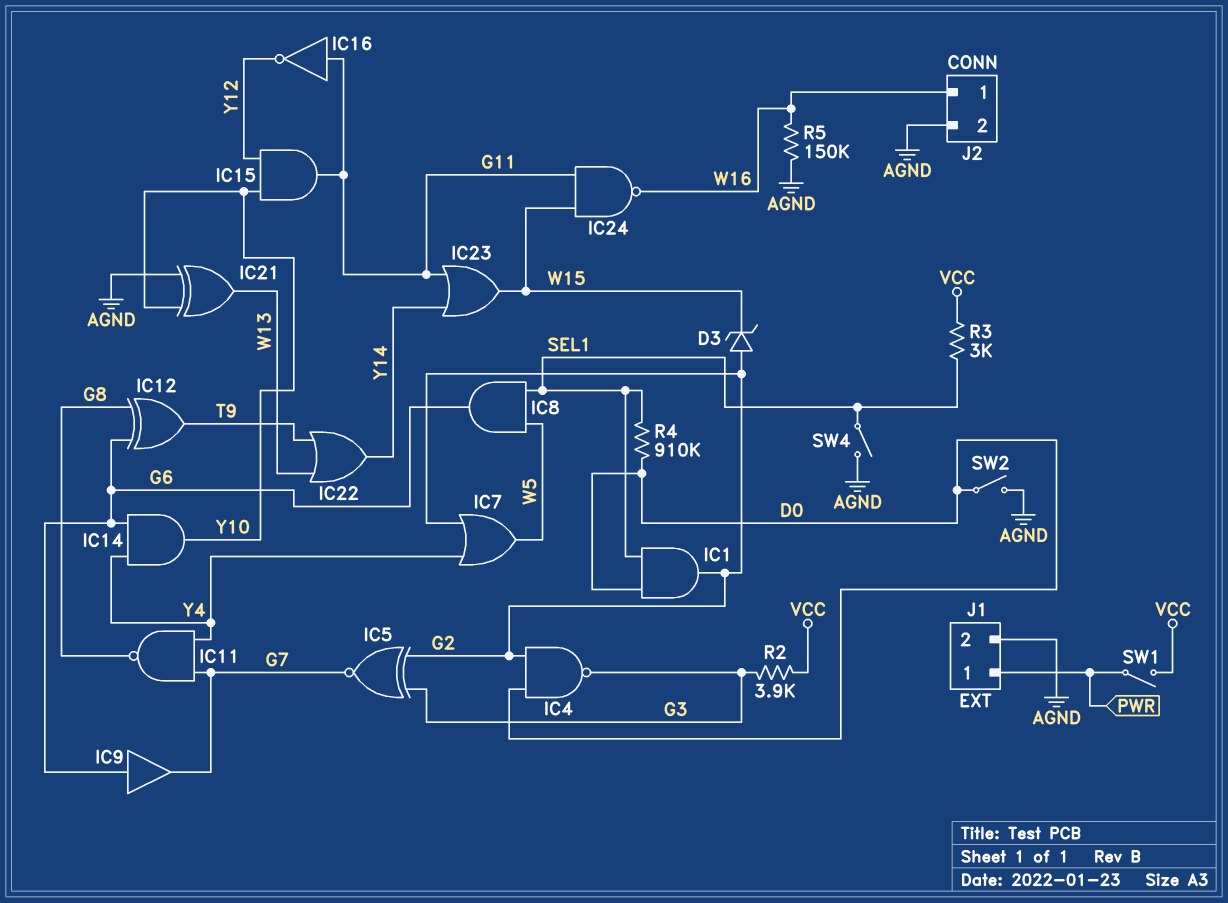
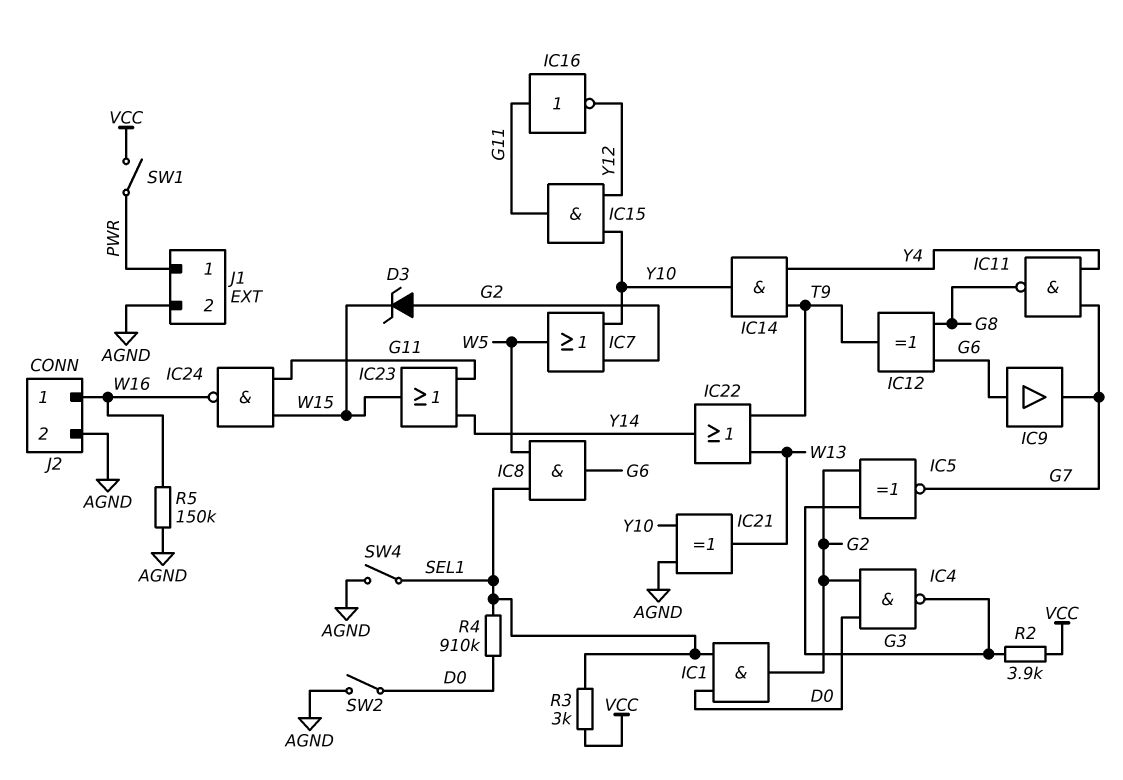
IC7: OR (in G2, in Y4, out W5) -> OR (in G2, in Y10, out W5)
IC14: AND (in G6, in Y4, out Y10) -> AND (in T9, in Y4, out Y10)

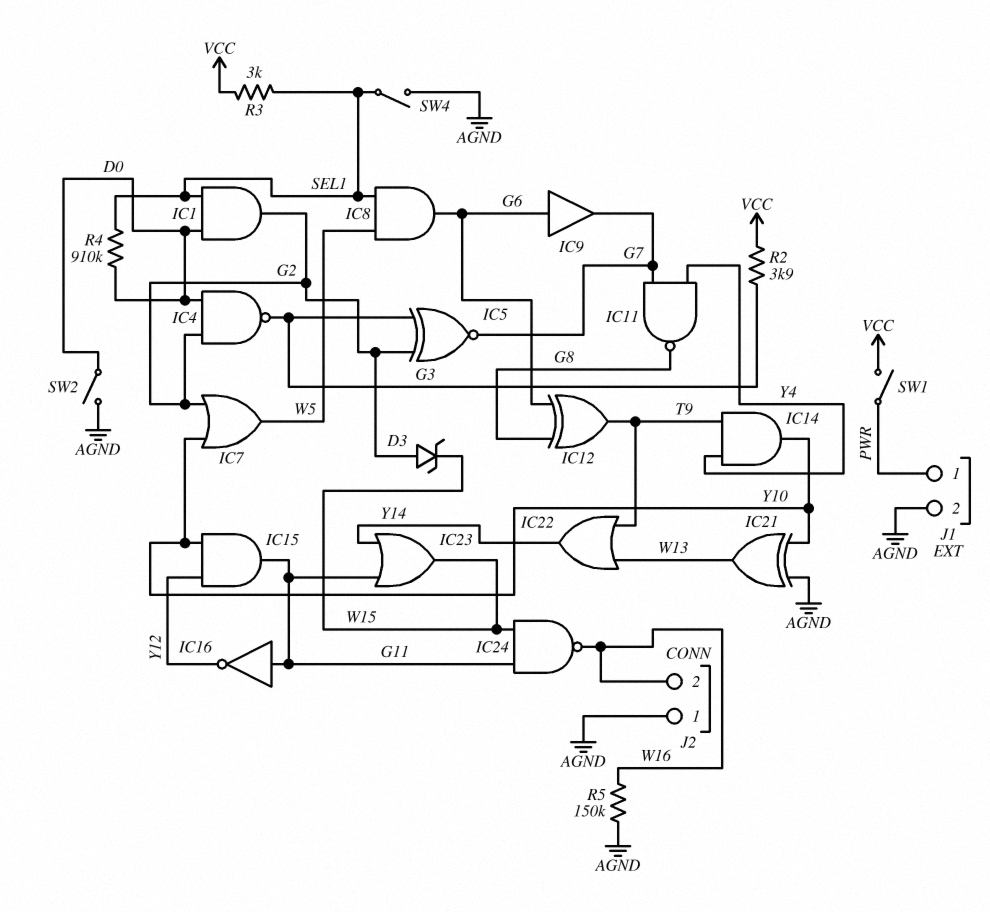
J2 pin 1: W16 -> AGND
J2 pin 2: AGND -> W16

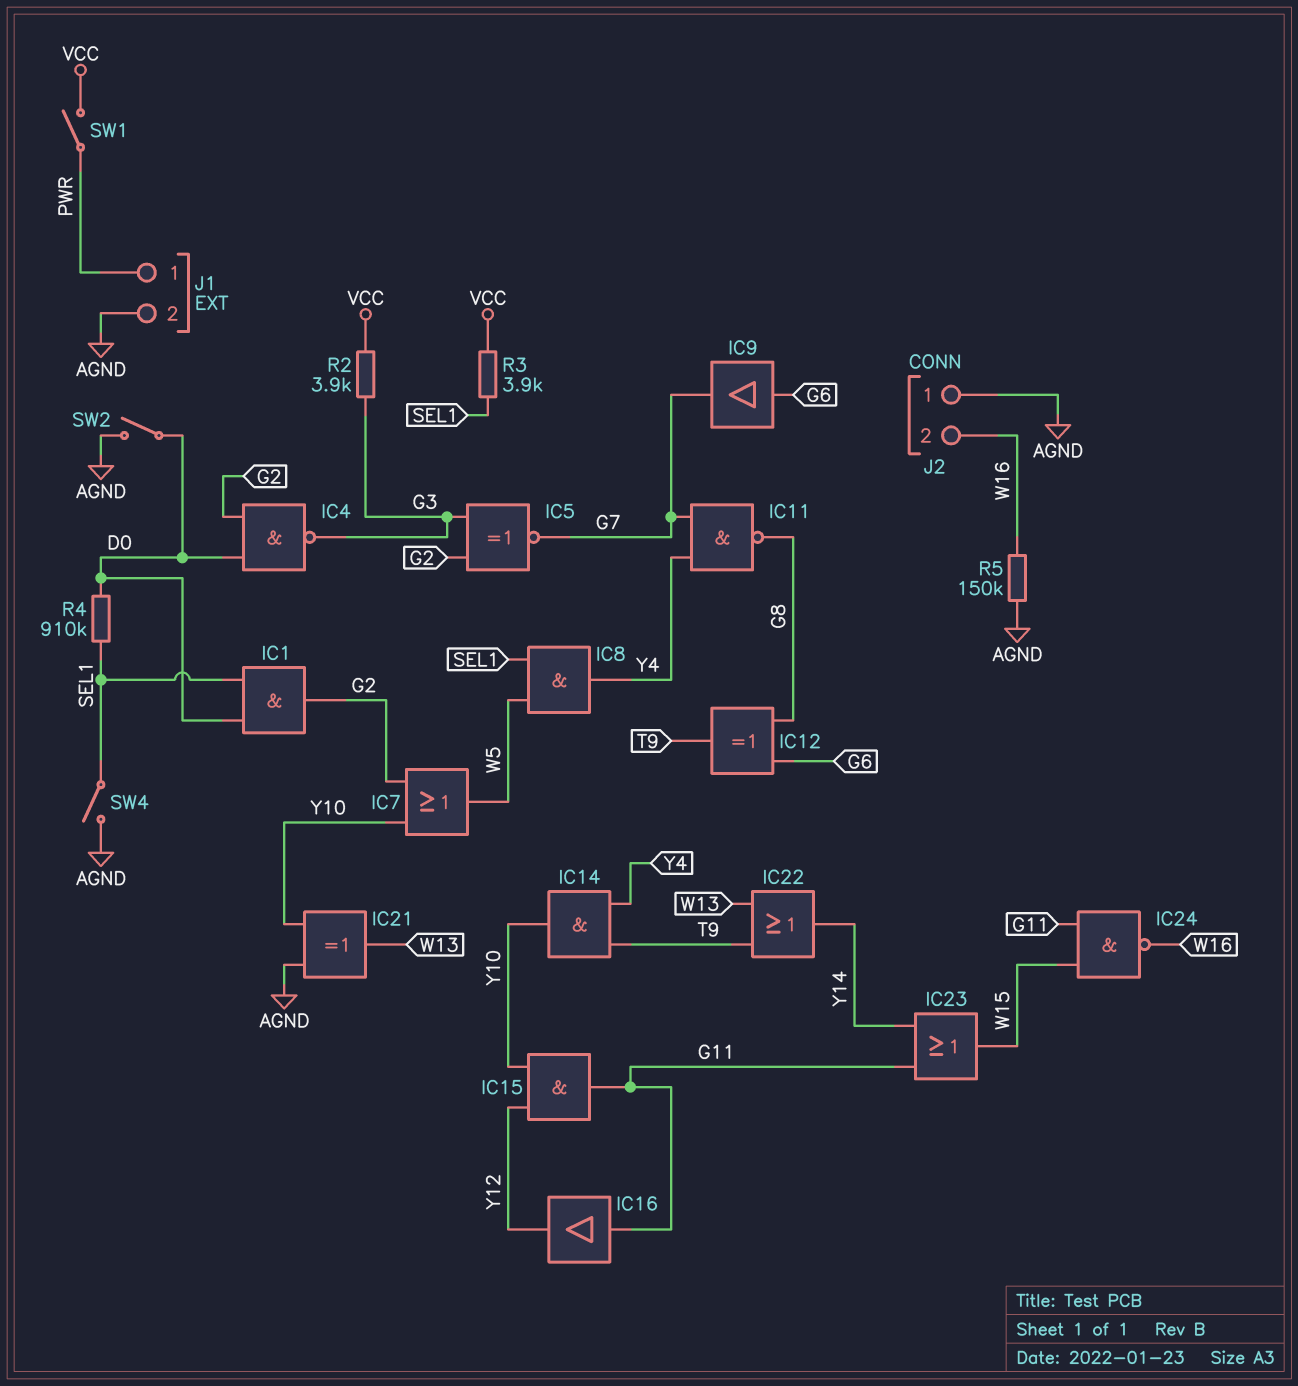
D3: zener (A G2, K W15) -> none
IC8: AND (in SEL1, in W5, out G6) -> AND (in SEL1, in W5, out Y4)
IC16: NOT (in G11, out Y12) -> buffer (in G11, out Y12)
R3: 3k (SEL1, VCC) -> 3.9k (SEL1, VCC)

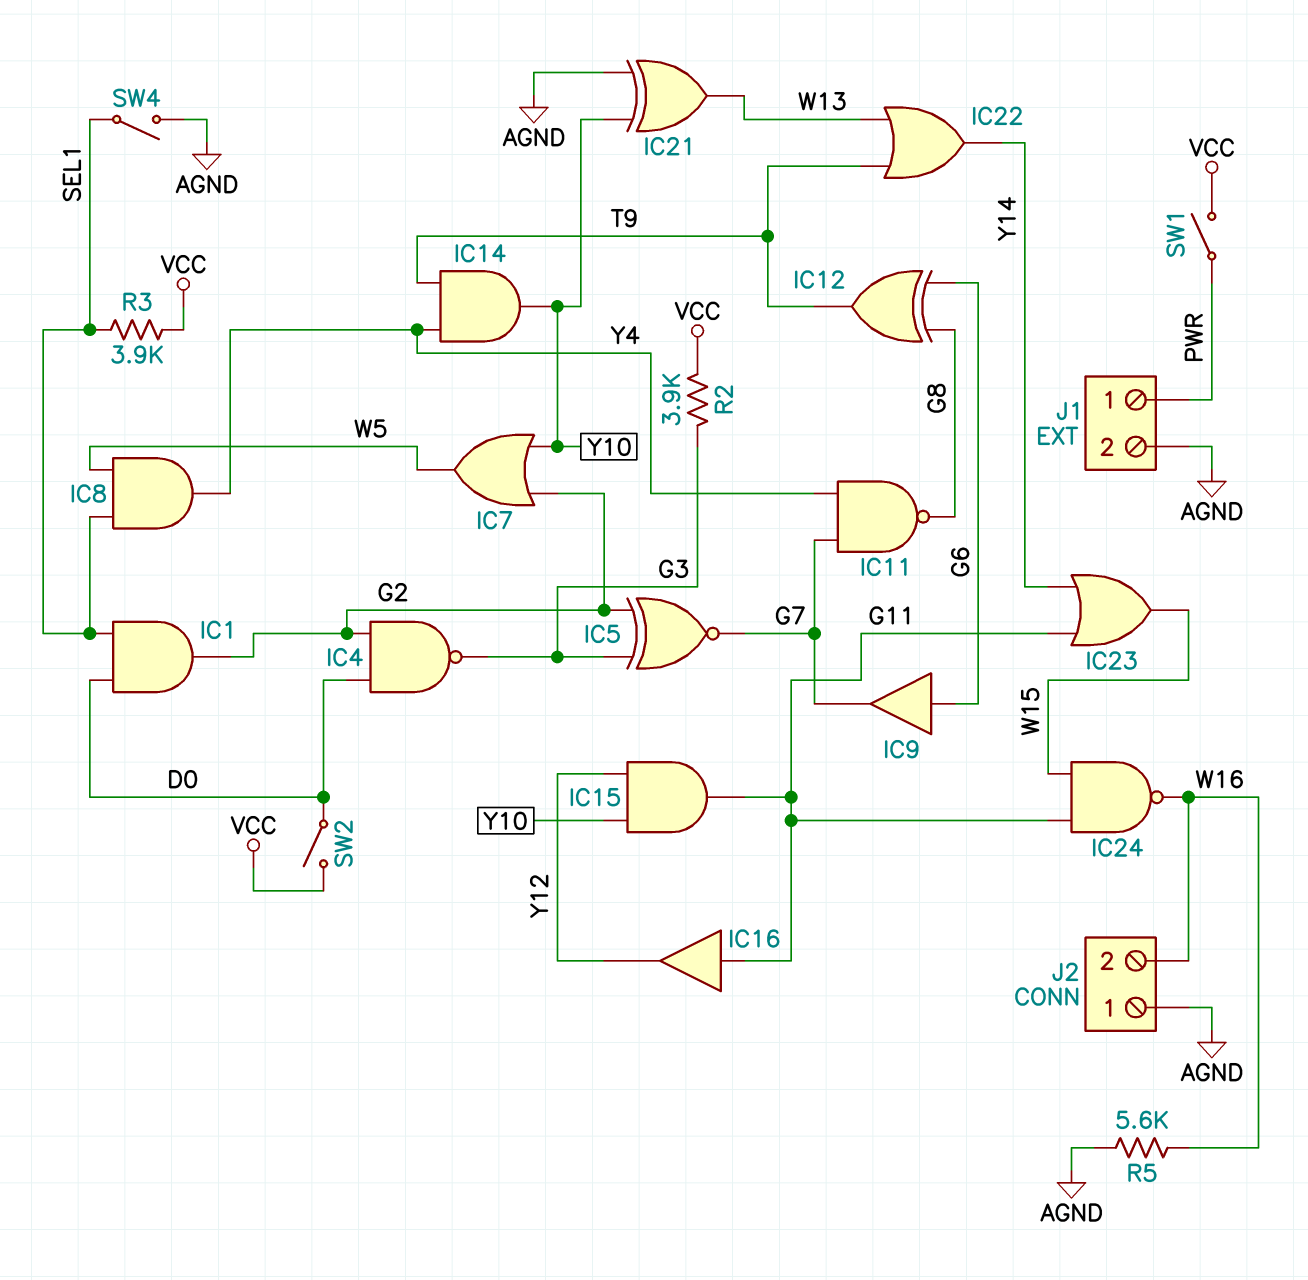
R4: 910k (D0, SEL1) -> none
R5: 150k (AGND, W16) -> 5.6k (AGND, W16)
SW2: switch (AGND, D0) -> switch (D0, VCC)

